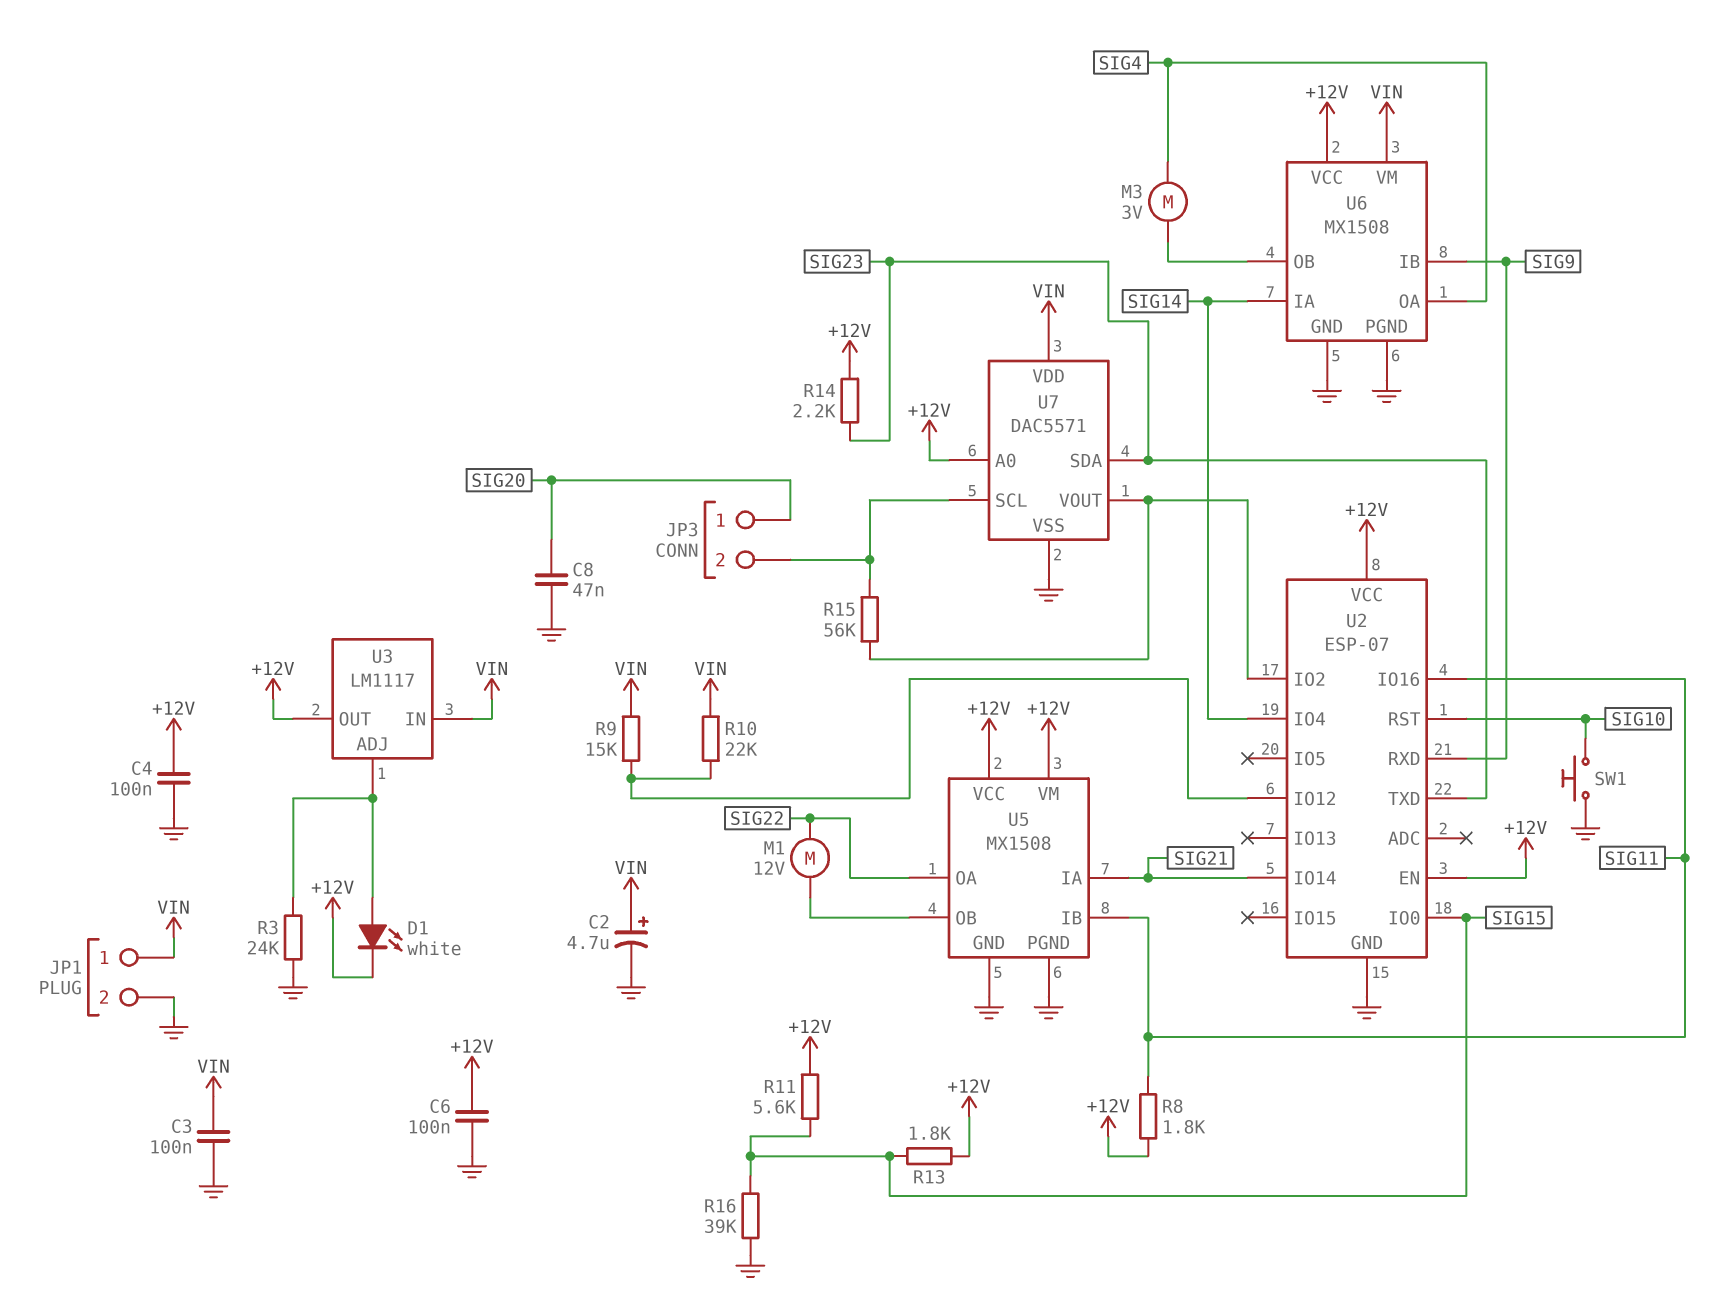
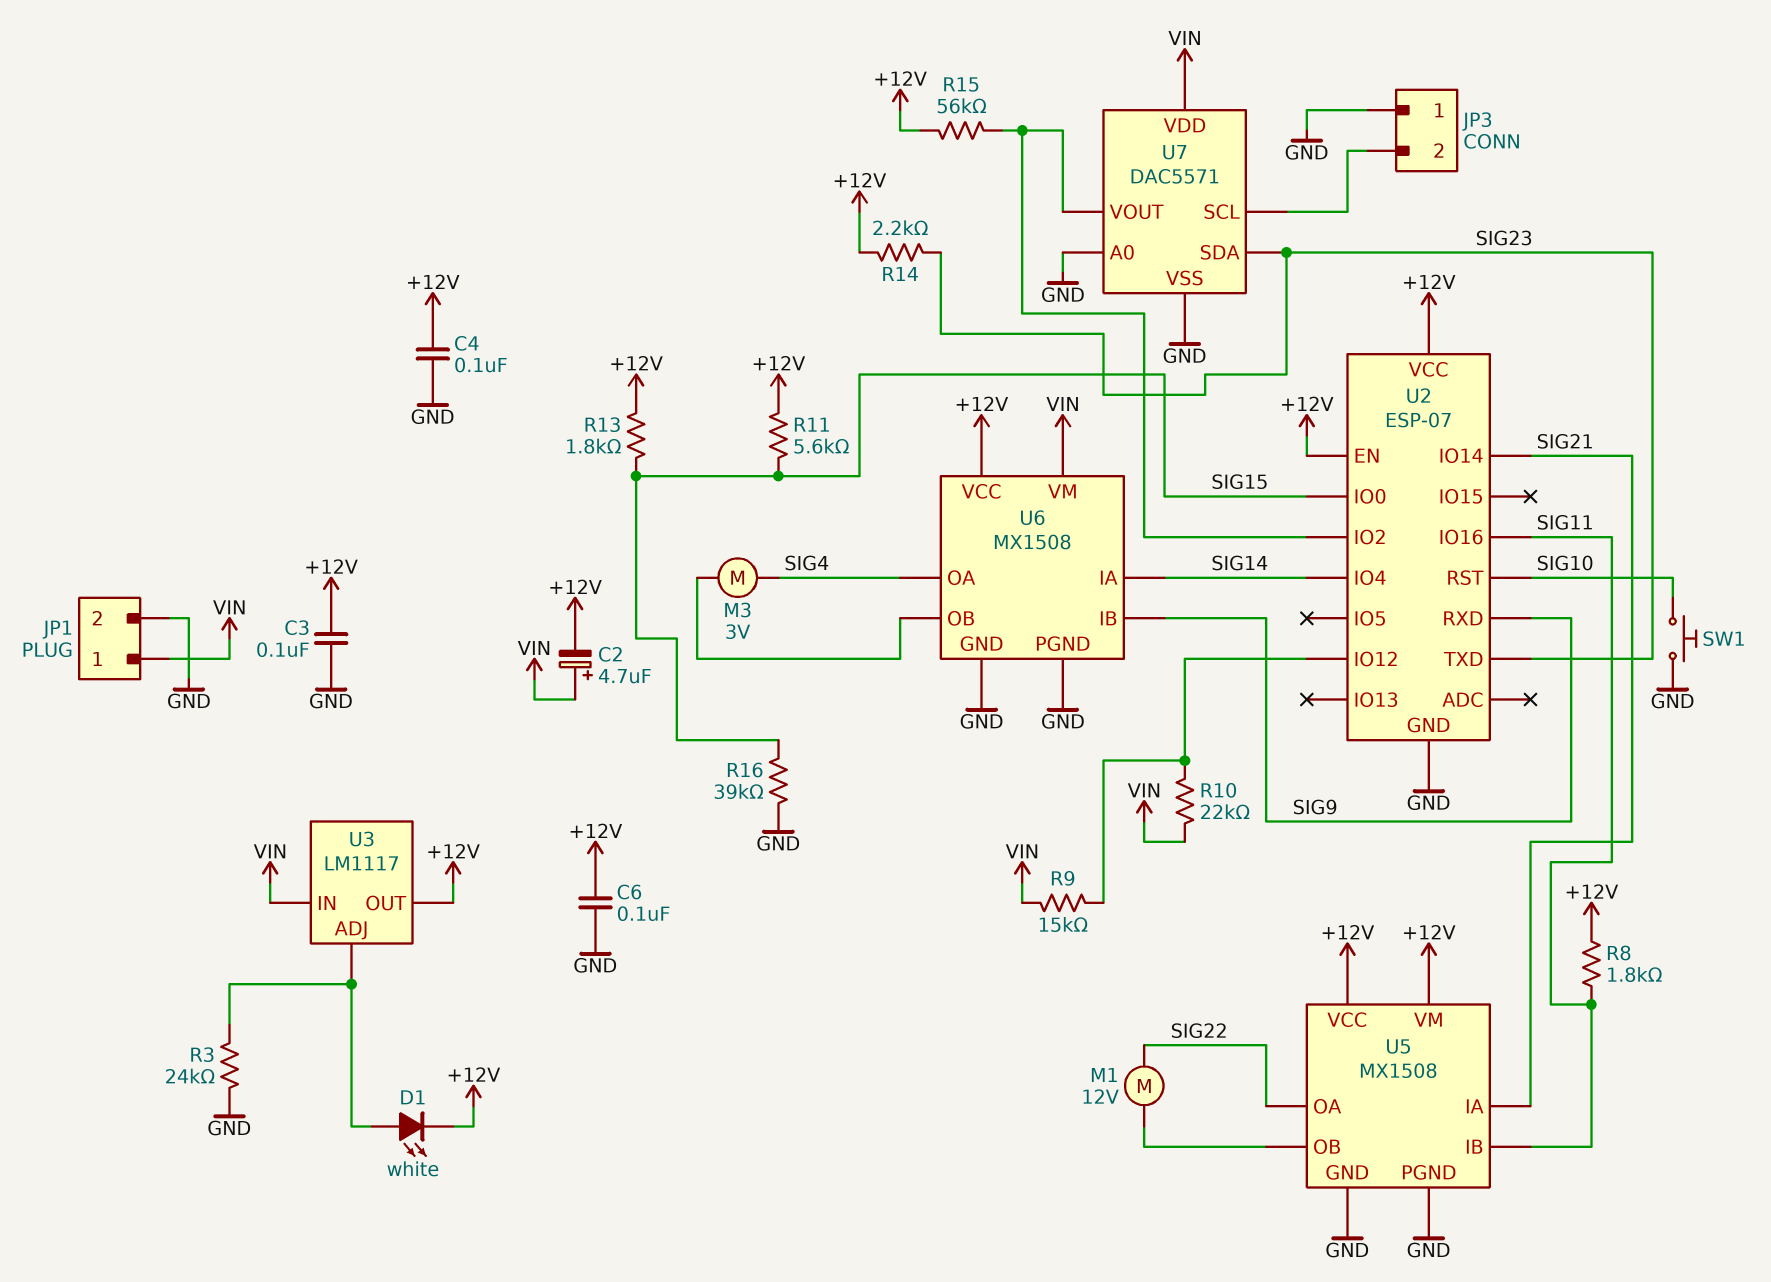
C2: 4.7uF (plus VIN, minus GND) -> 4.7uF (plus VIN, minus +12V)
C3: 100nF (GND, VIN) -> 100nF (+12V, GND)
C8: 47nF (GND, SIG20) -> none
JP3 pin 1: SIG20 -> GND
R15: 56k (JP3/2, U2/IO2) -> 56k (+12V, U2/IO2)
U7 pin A0: +12V -> GND

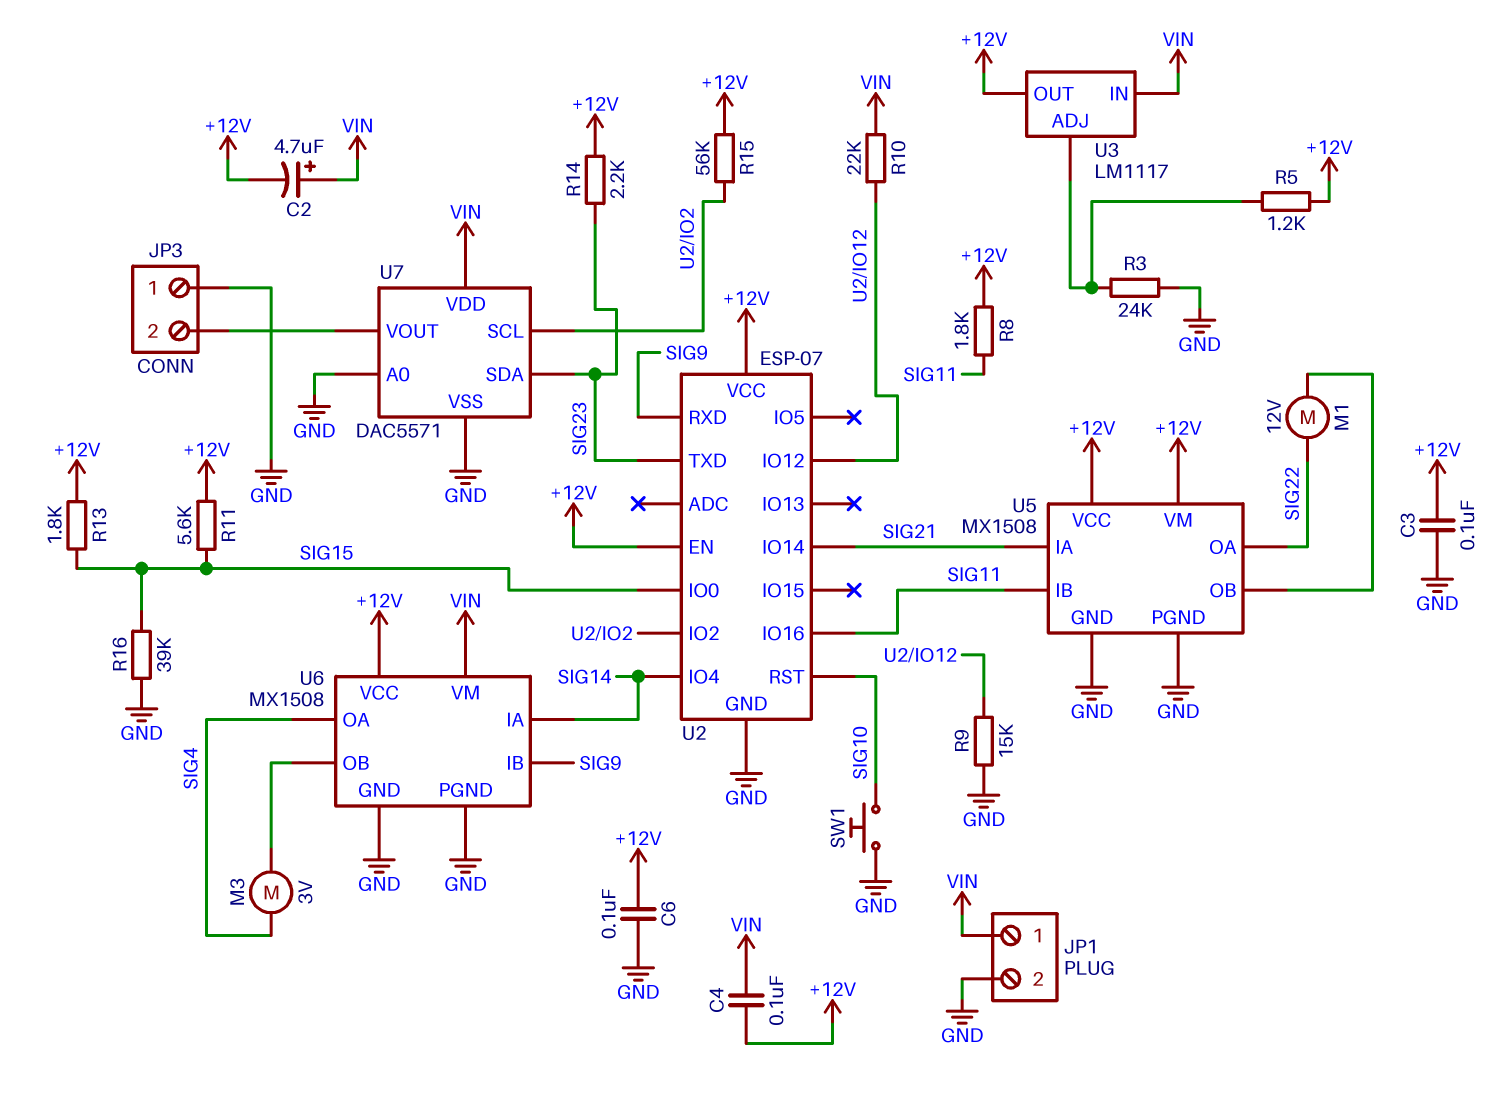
C4: 100nF (+12V, GND) -> 100nF (+12V, VIN)
D1: LED white (A U3/ADJ, K +12V) -> none
R5: none -> 1.2k (+12V, U3/ADJ)
R9: 15k (U2/IO12, VIN) -> 15k (GND, U2/IO12)
U7 pin SCL: JP3/2 -> U2/IO2
U7 pin VOUT: U2/IO2 -> JP3/2

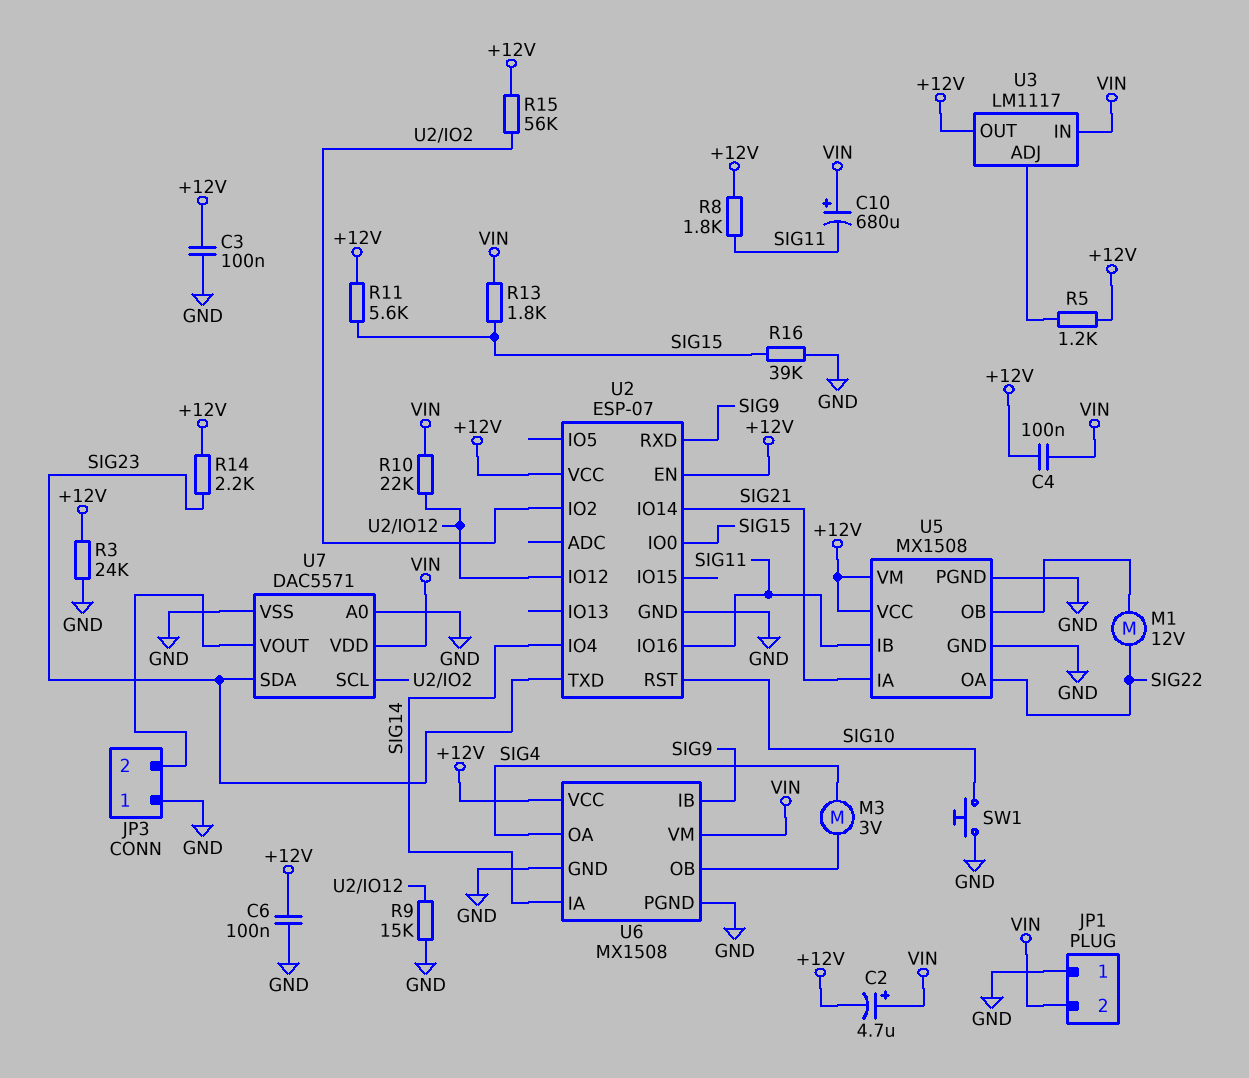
C10: none -> 680uF (plus VIN, minus SIG11)
JP1 pin 1: VIN -> GND
JP1 pin 2: GND -> VIN
R3: 24k (GND, U3/ADJ) -> 24k (+12V, GND)
R13: 1.8k (+12V, SIG15) -> 1.8k (SIG15, VIN)

